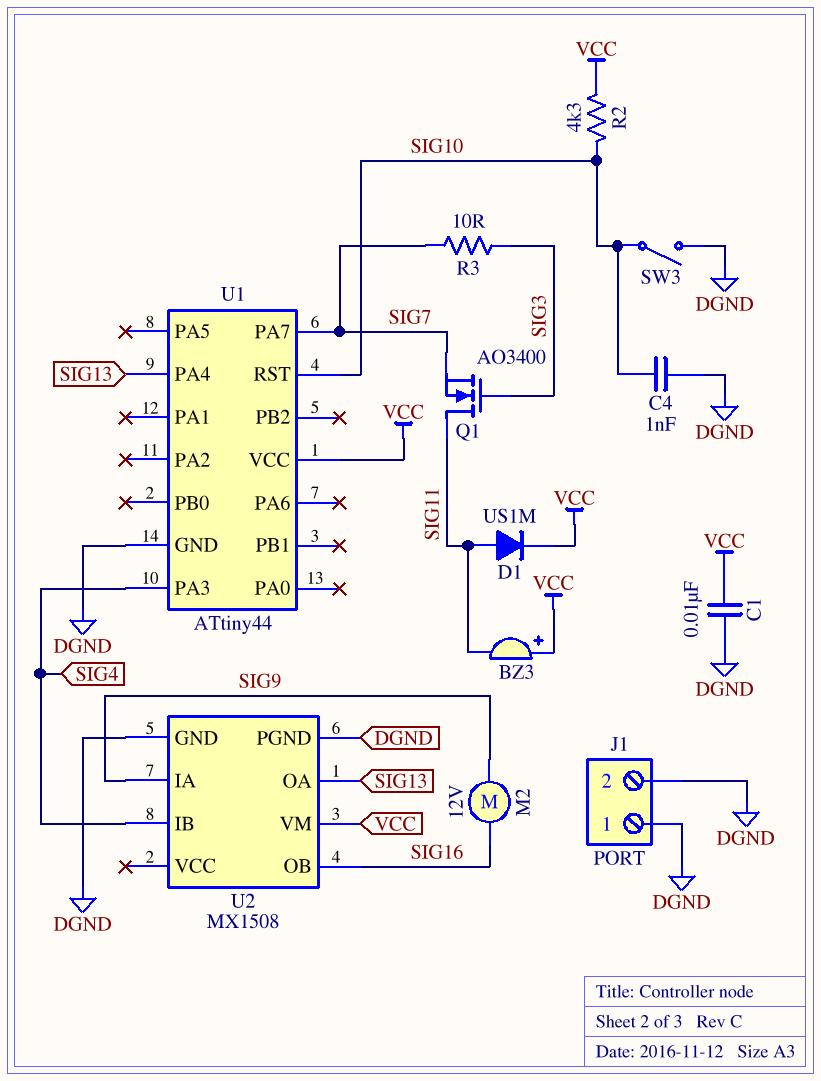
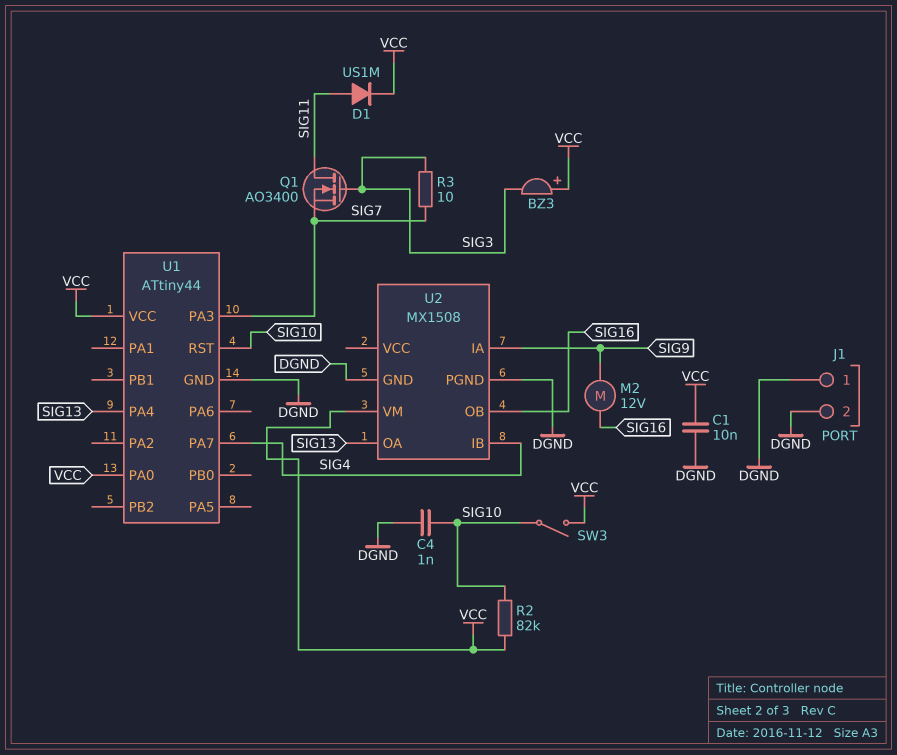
BZ3: buzzer (plus VCC, minus SIG11) -> buzzer (plus VCC, minus SIG3)
R2: 4.3k (SIG10, VCC) -> 82k (SIG10, VCC)
SW3: switch (DGND, SIG10) -> switch (SIG10, VCC)
U1 pin PA0: none -> VCC
U1 pin PA3: SIG4 -> SIG7
U1 pin PA7: SIG7 -> SIG4

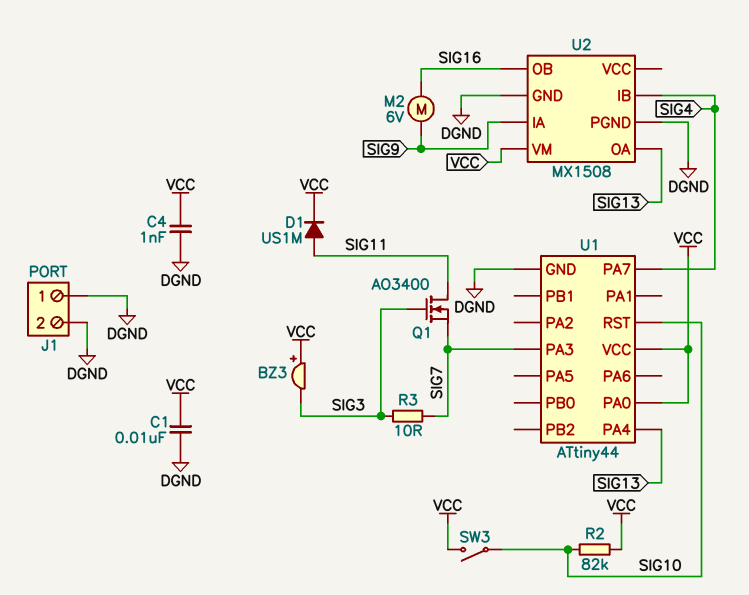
C4: 1nF (DGND, SIG10) -> 1nF (DGND, VCC)
M2: motor 12V (SIG9, SIG16) -> motor 6V (SIG9, SIG16)

